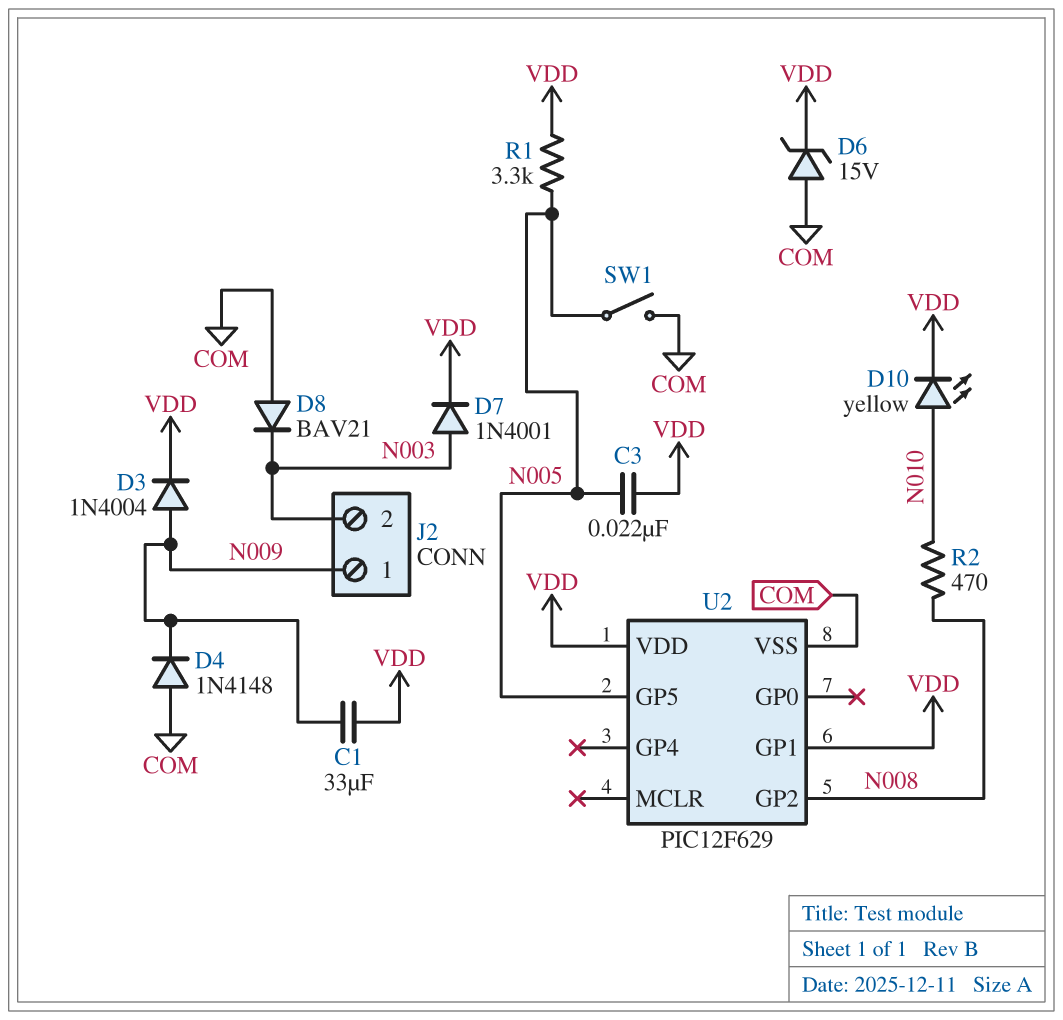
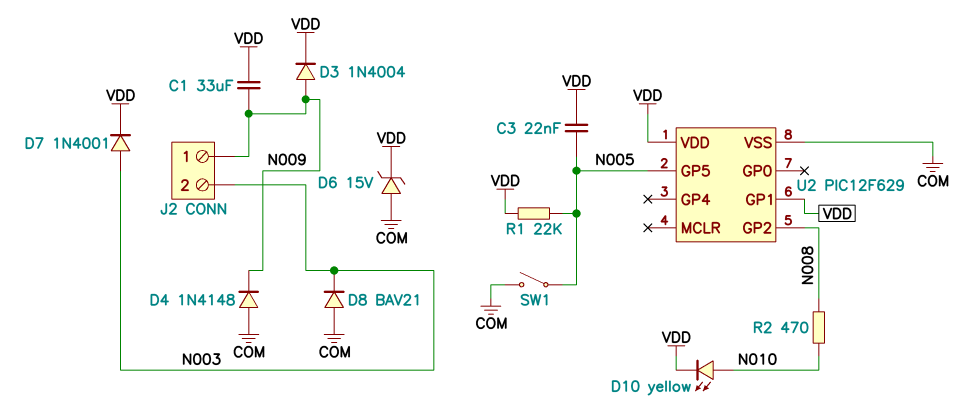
R1: 3.3k (N005, VDD) -> 22k (N005, VDD)

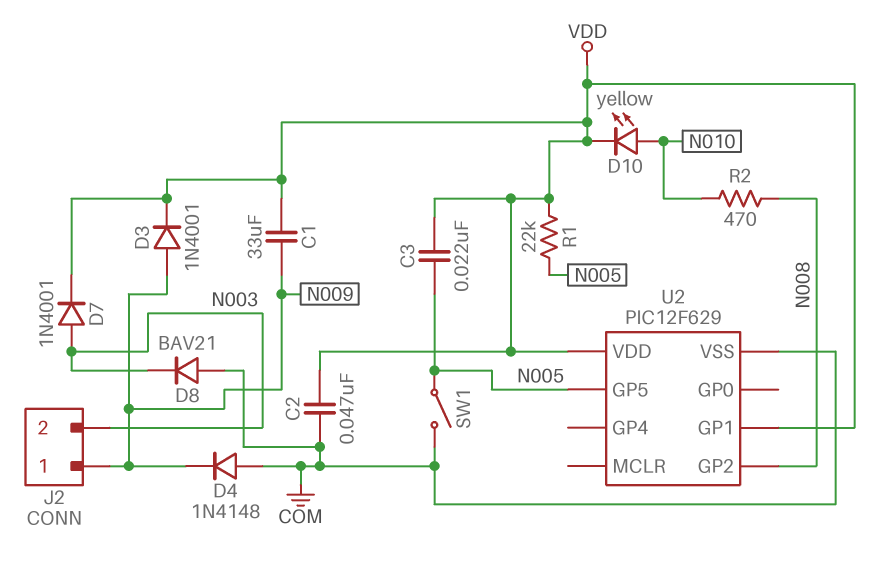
C2: none -> 47nF (COM, VDD)
D3: diode 1N4004 (A N009, K VDD) -> diode 1N4001 (A N009, K VDD)
D6: zener 15V (A COM, K VDD) -> none

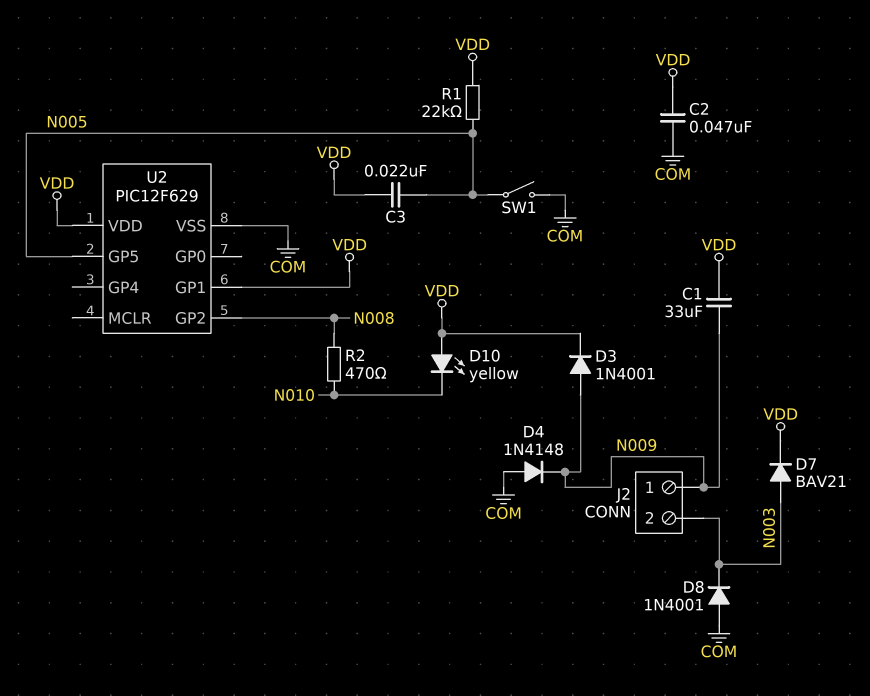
D7: diode 1N4001 (A N003, K VDD) -> diode BAV21 (A N003, K VDD)
D8: diode BAV21 (A COM, K N003) -> diode 1N4001 (A COM, K N003)
D10: LED yellow (A N010, K VDD) -> LED yellow (A VDD, K N010)

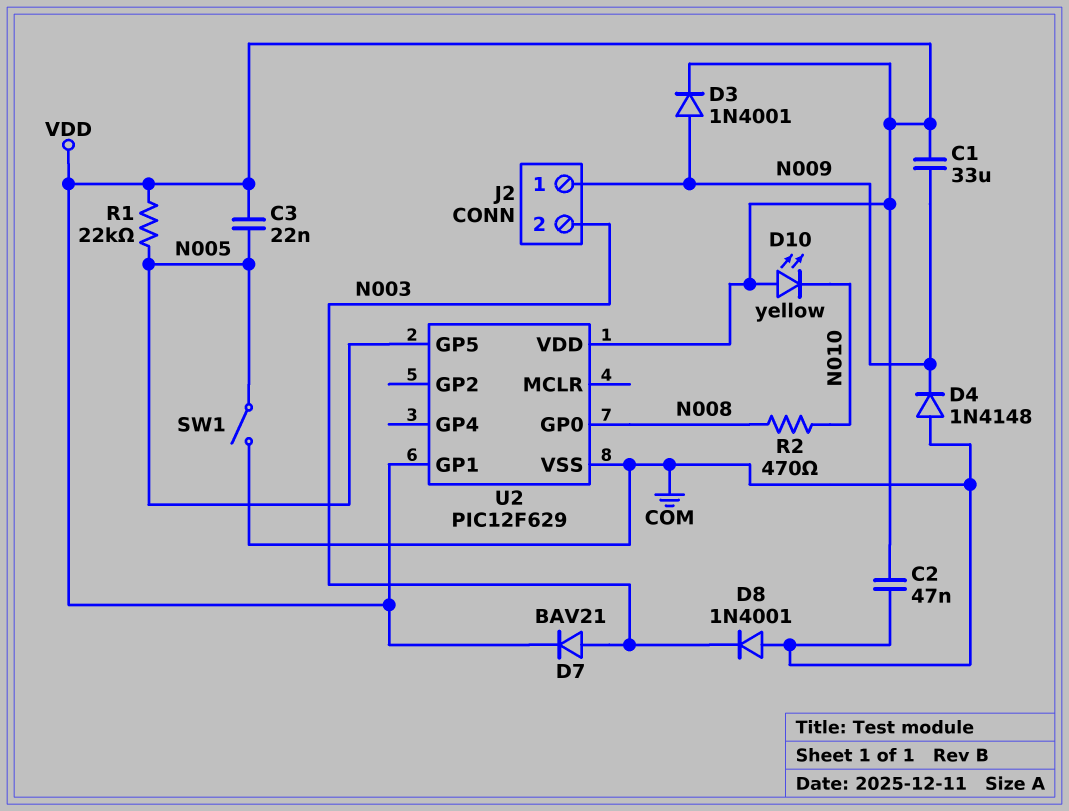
U2 pin GP0: none -> N008
U2 pin GP2: N008 -> none

